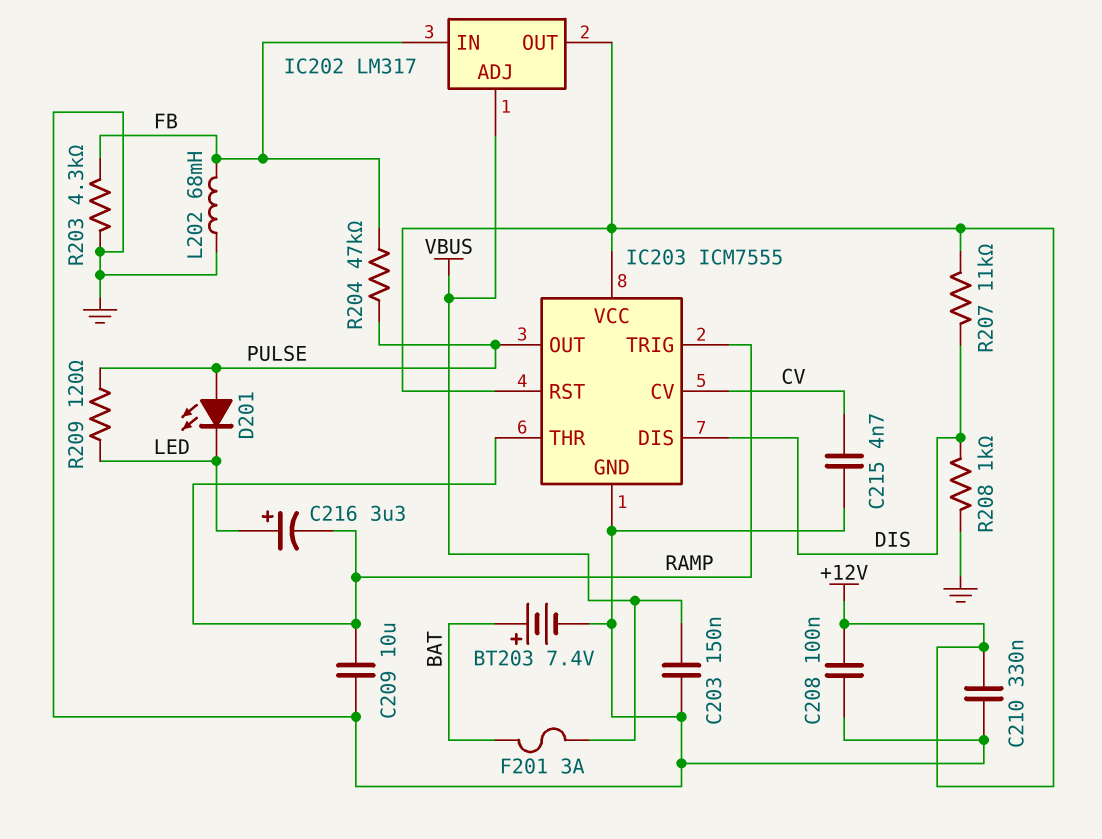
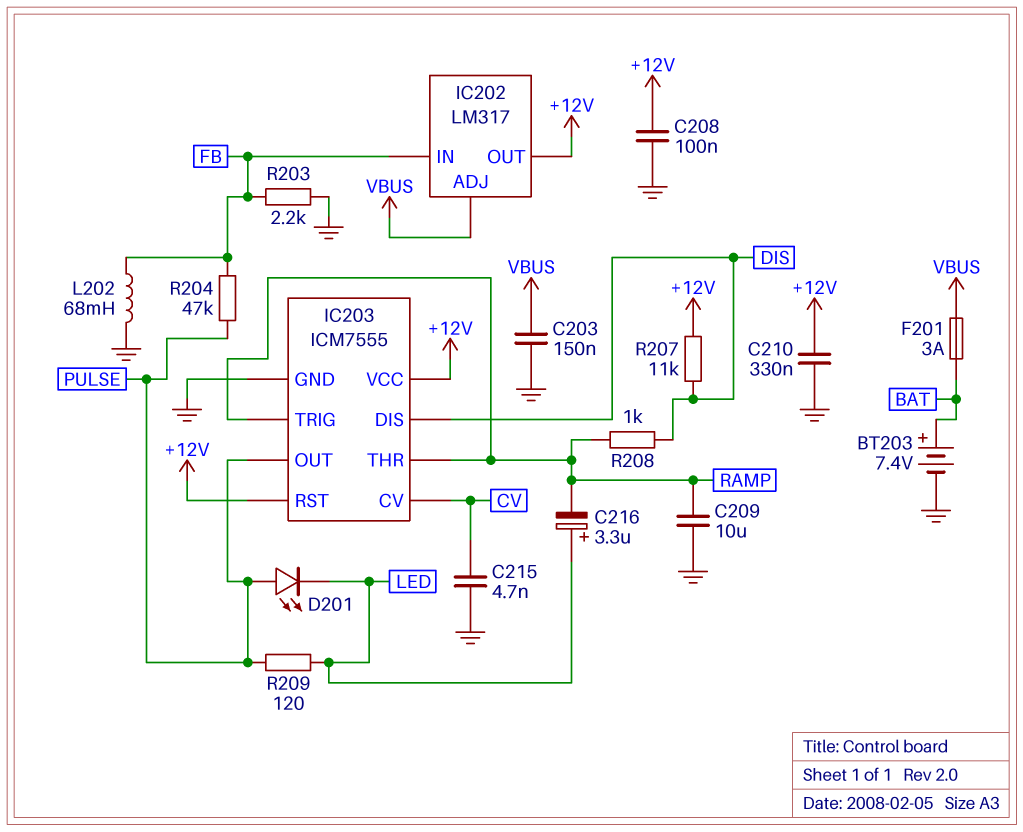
R203: 4.3k (FB, GND) -> 2.2k (FB, GND)
R208: 1k (DIS, GND) -> 1k (DIS, RAMP)

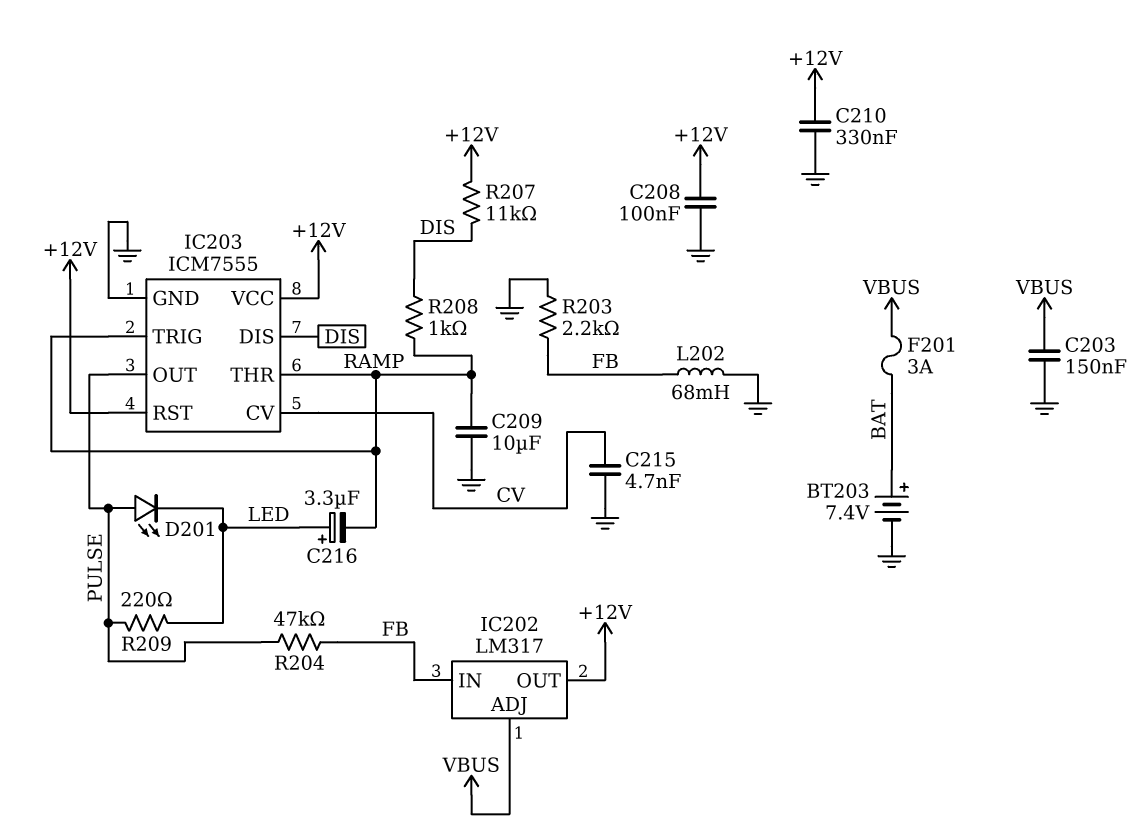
R209: 120 (LED, PULSE) -> 220 (LED, PULSE)

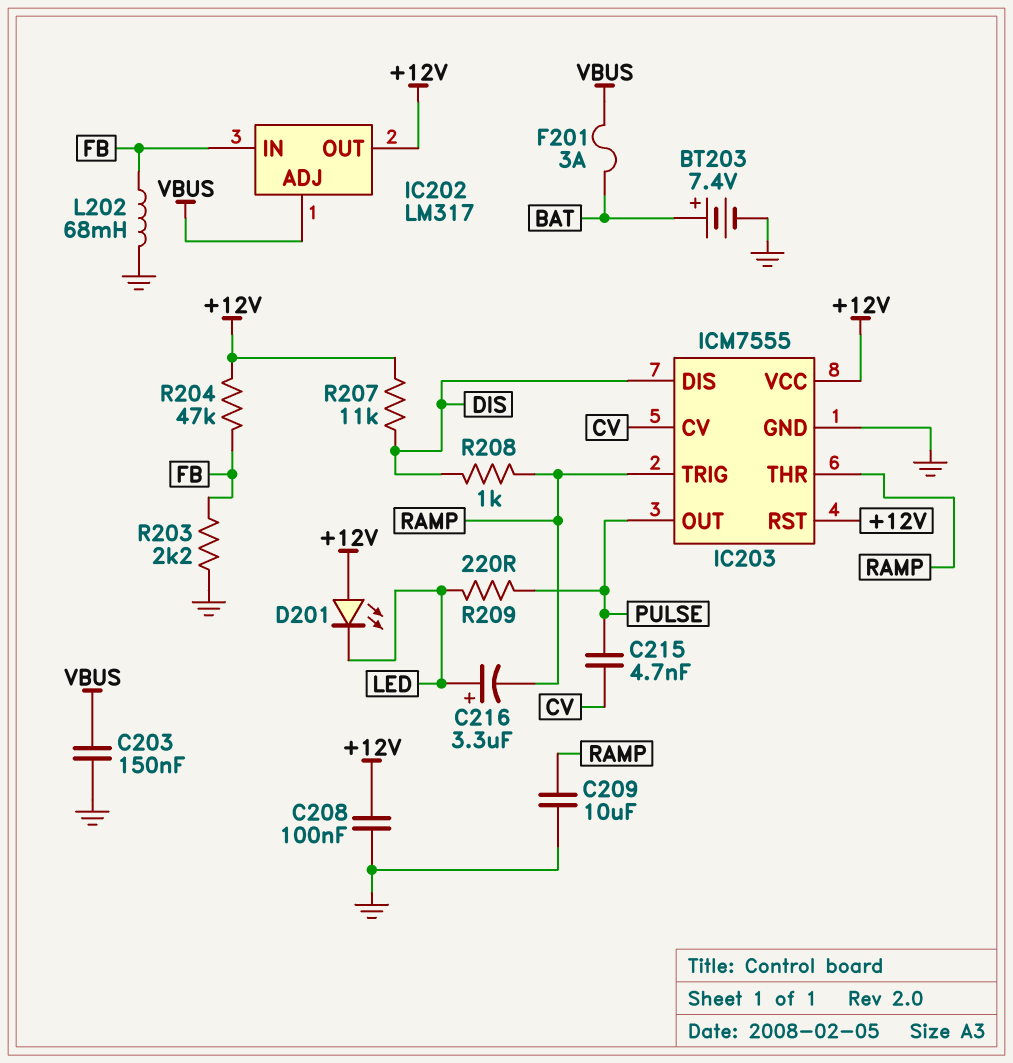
C210: 330nF (+12V, GND) -> none
C215: 4.7nF (CV, GND) -> 4.7nF (CV, PULSE)
D201: LED (A PULSE, K LED) -> LED (A +12V, K LED)
R204: 47k (FB, PULSE) -> 47k (+12V, FB)

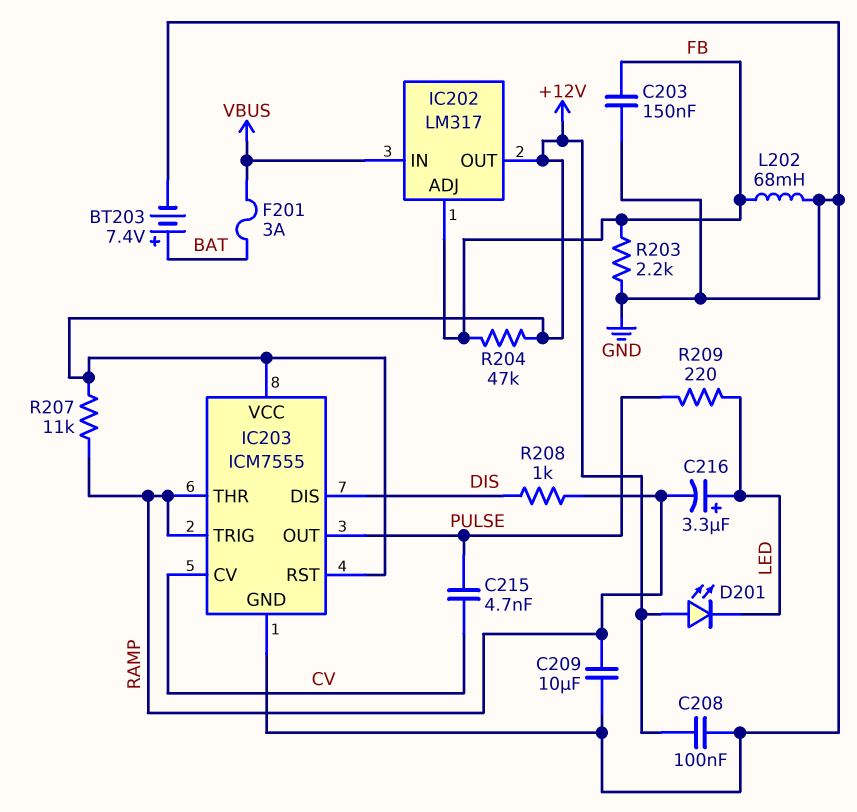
C203: 150nF (GND, VBUS) -> 150nF (FB, GND)
IC202 pin ADJ: VBUS -> FB
IC202 pin IN: FB -> VBUS
R207: 11k (+12V, DIS) -> 11k (+12V, RAMP)

